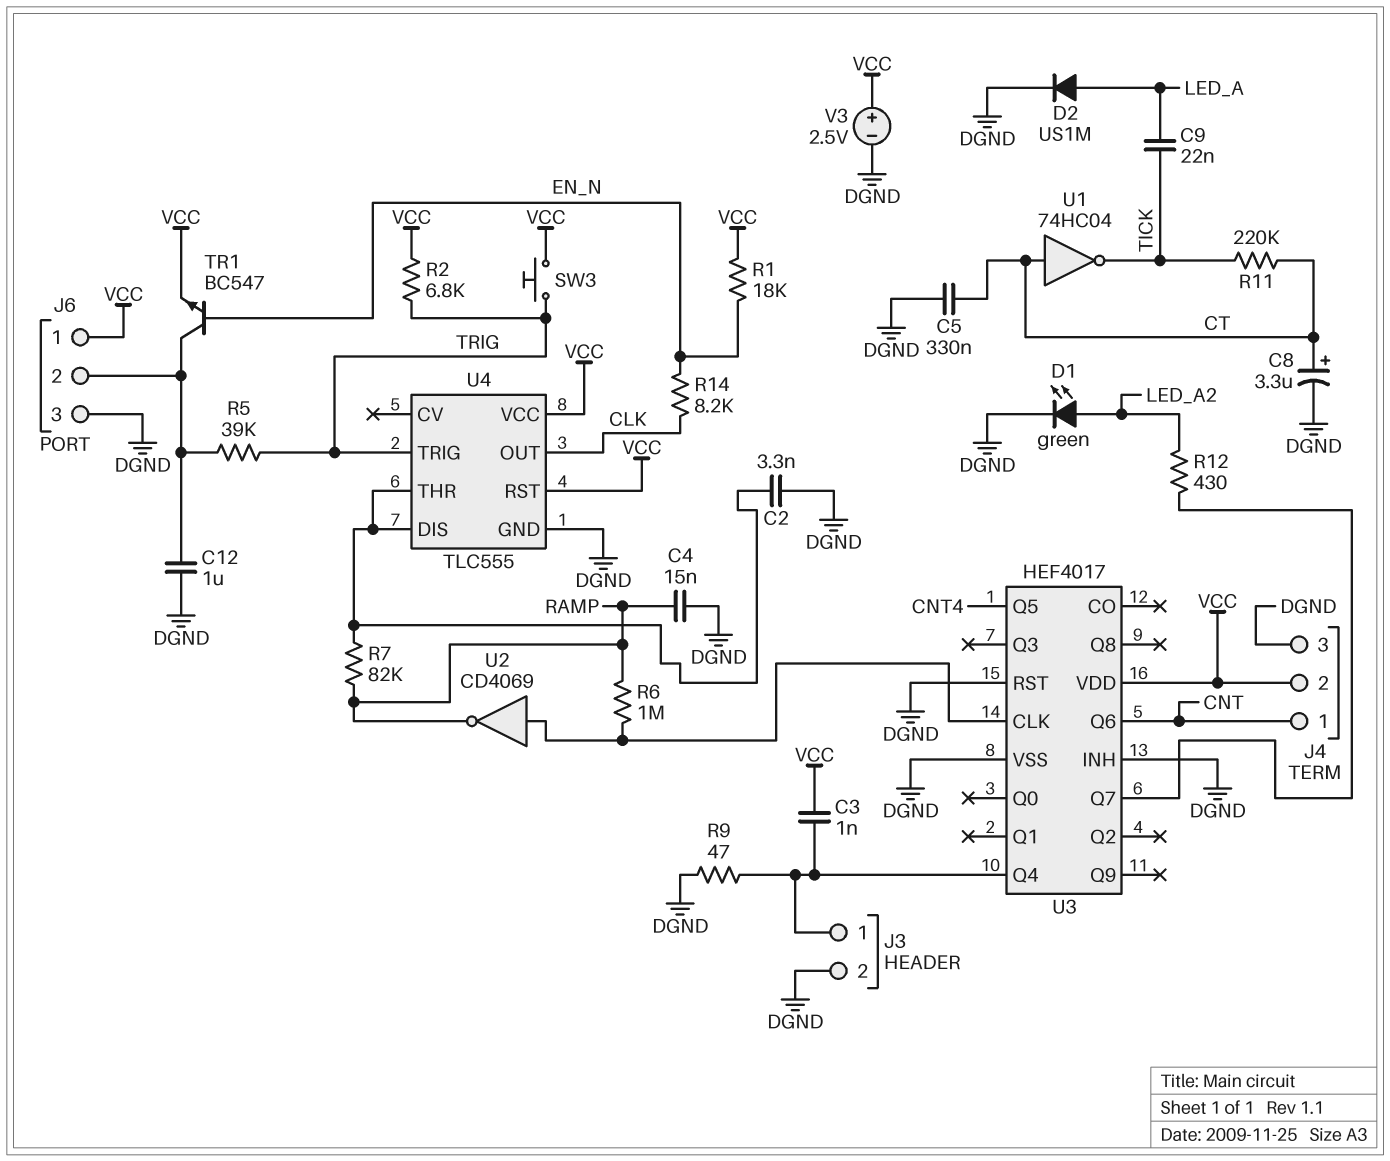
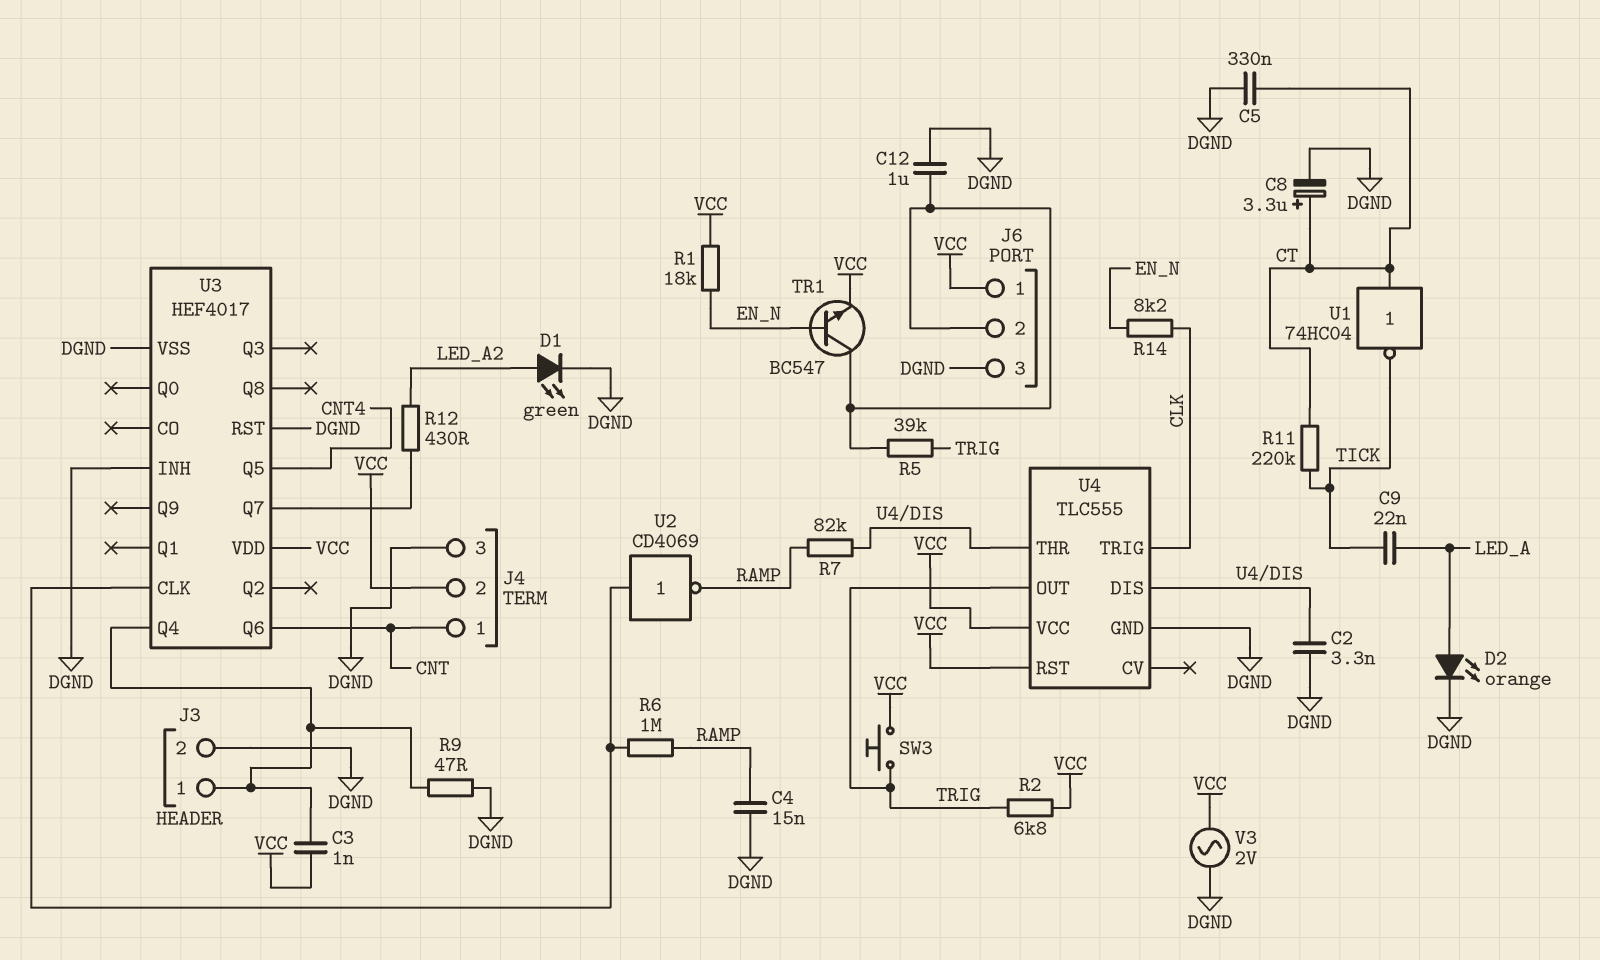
D2: diode US1M (A LED_A, K DGND) -> LED orange (A LED_A, K DGND)
U4 pin OUT: CLK -> TRIG
U4 pin TRIG: TRIG -> CLK
V3: 2.5V (plus VCC, minus DGND) -> AC 2V (DGND, VCC)

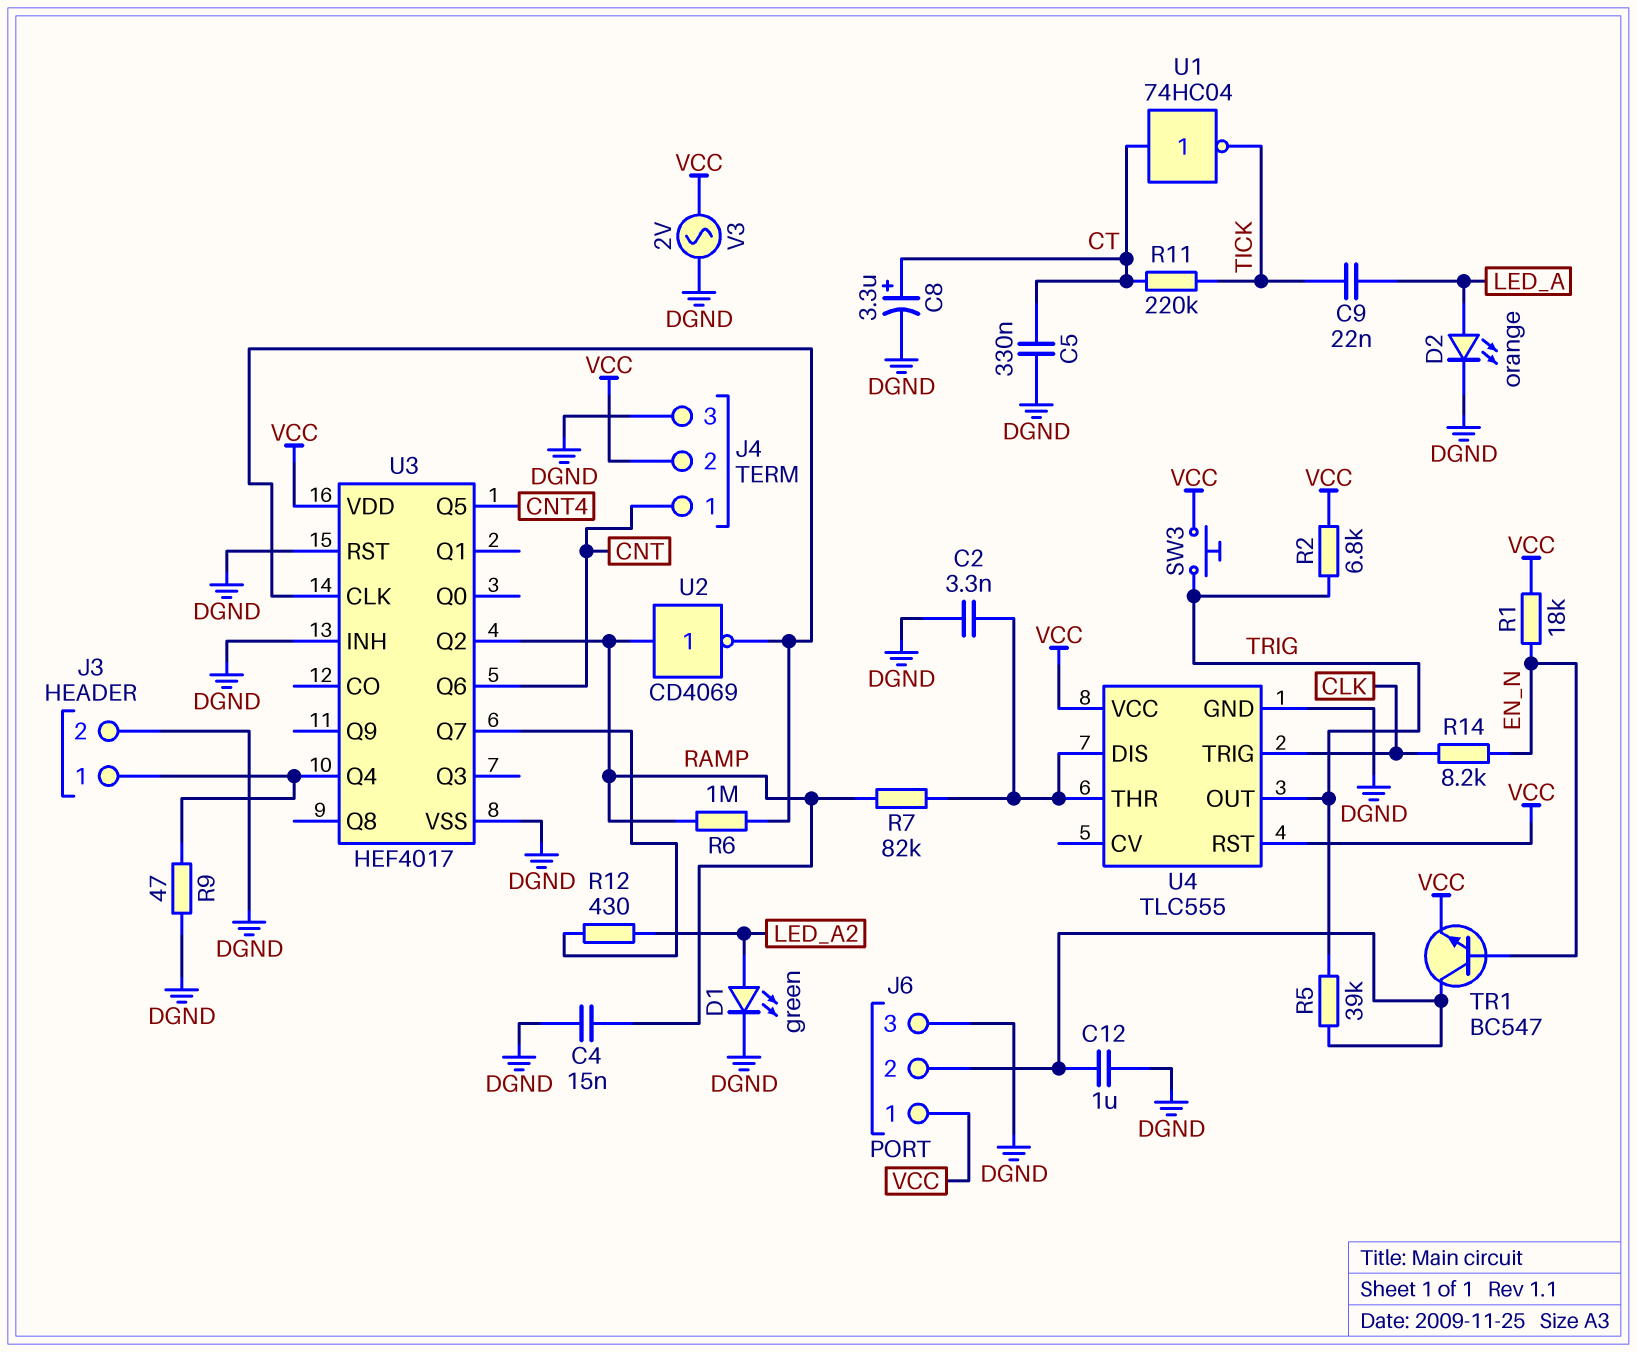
C3: 1nF (J3/1, VCC) -> none
U2: NOT CD4069 (in U3/CLK, out RAMP) -> NOT CD4069 (in RAMP, out U3/CLK)
U3 pin Q2: none -> RAMP

